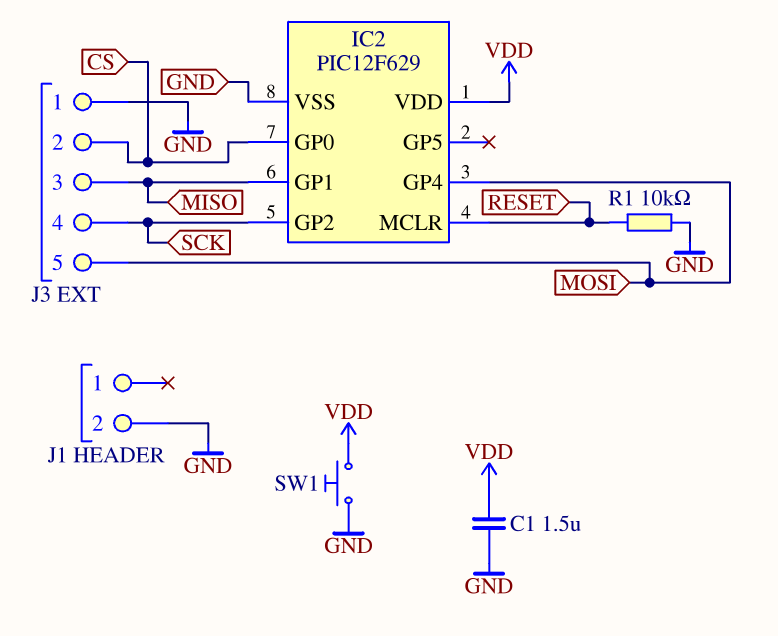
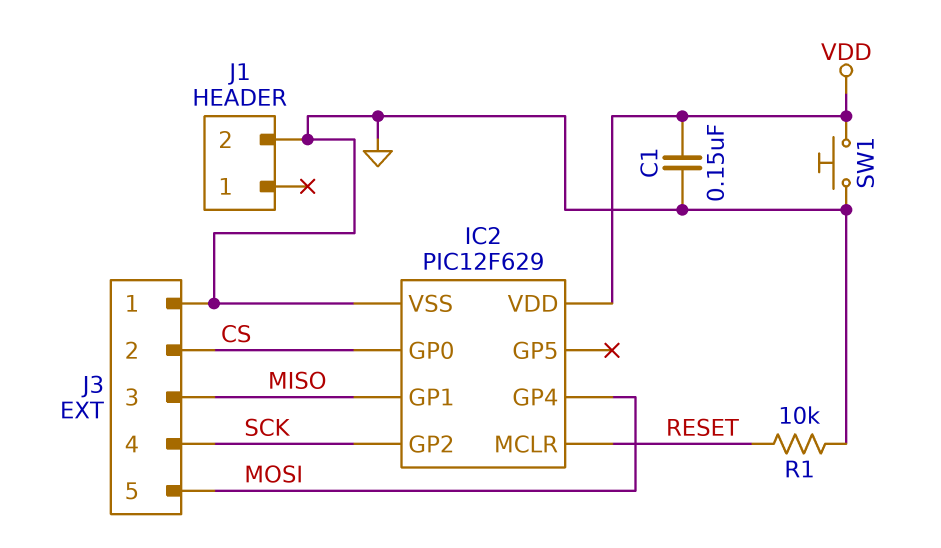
C1: 1.5uF (GND, VDD) -> 150nF (GND, VDD)

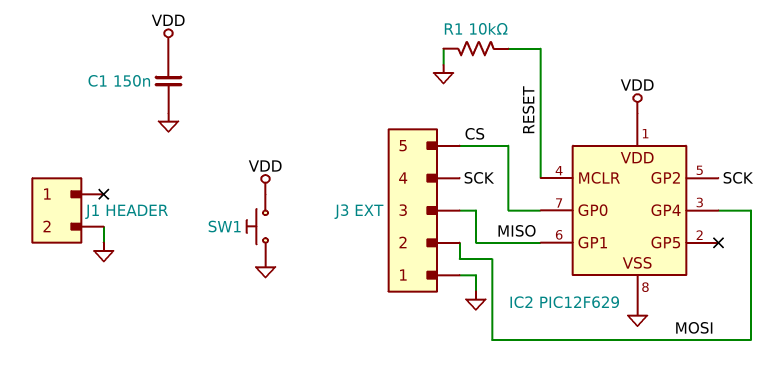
J3 pin 2: CS -> MOSI
J3 pin 5: MOSI -> CS

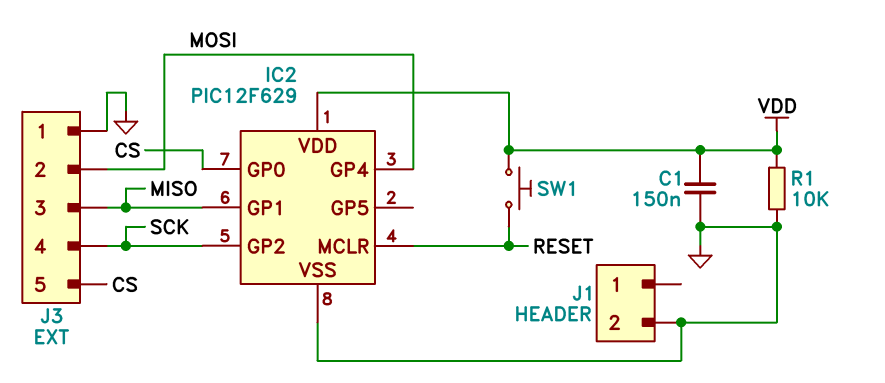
R1: 10k (GND, RESET) -> 10k (GND, VDD)
SW1: button (GND, VDD) -> button (RESET, VDD)

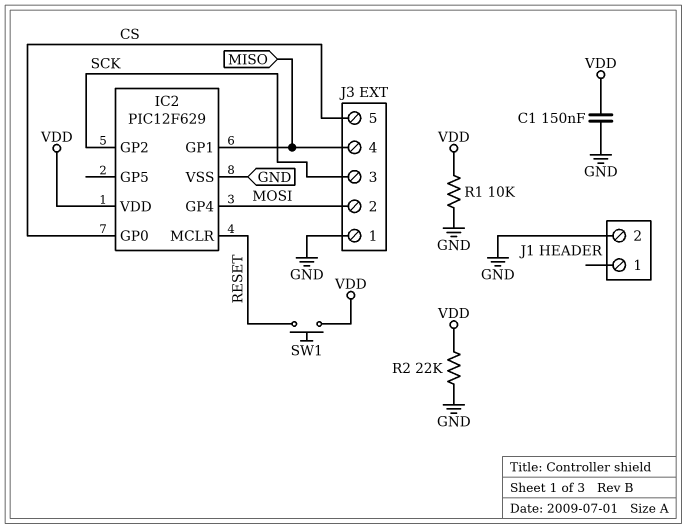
J3 pin 3: MISO -> SCK
J3 pin 4: SCK -> MISO
R2: none -> 22k (GND, VDD)

